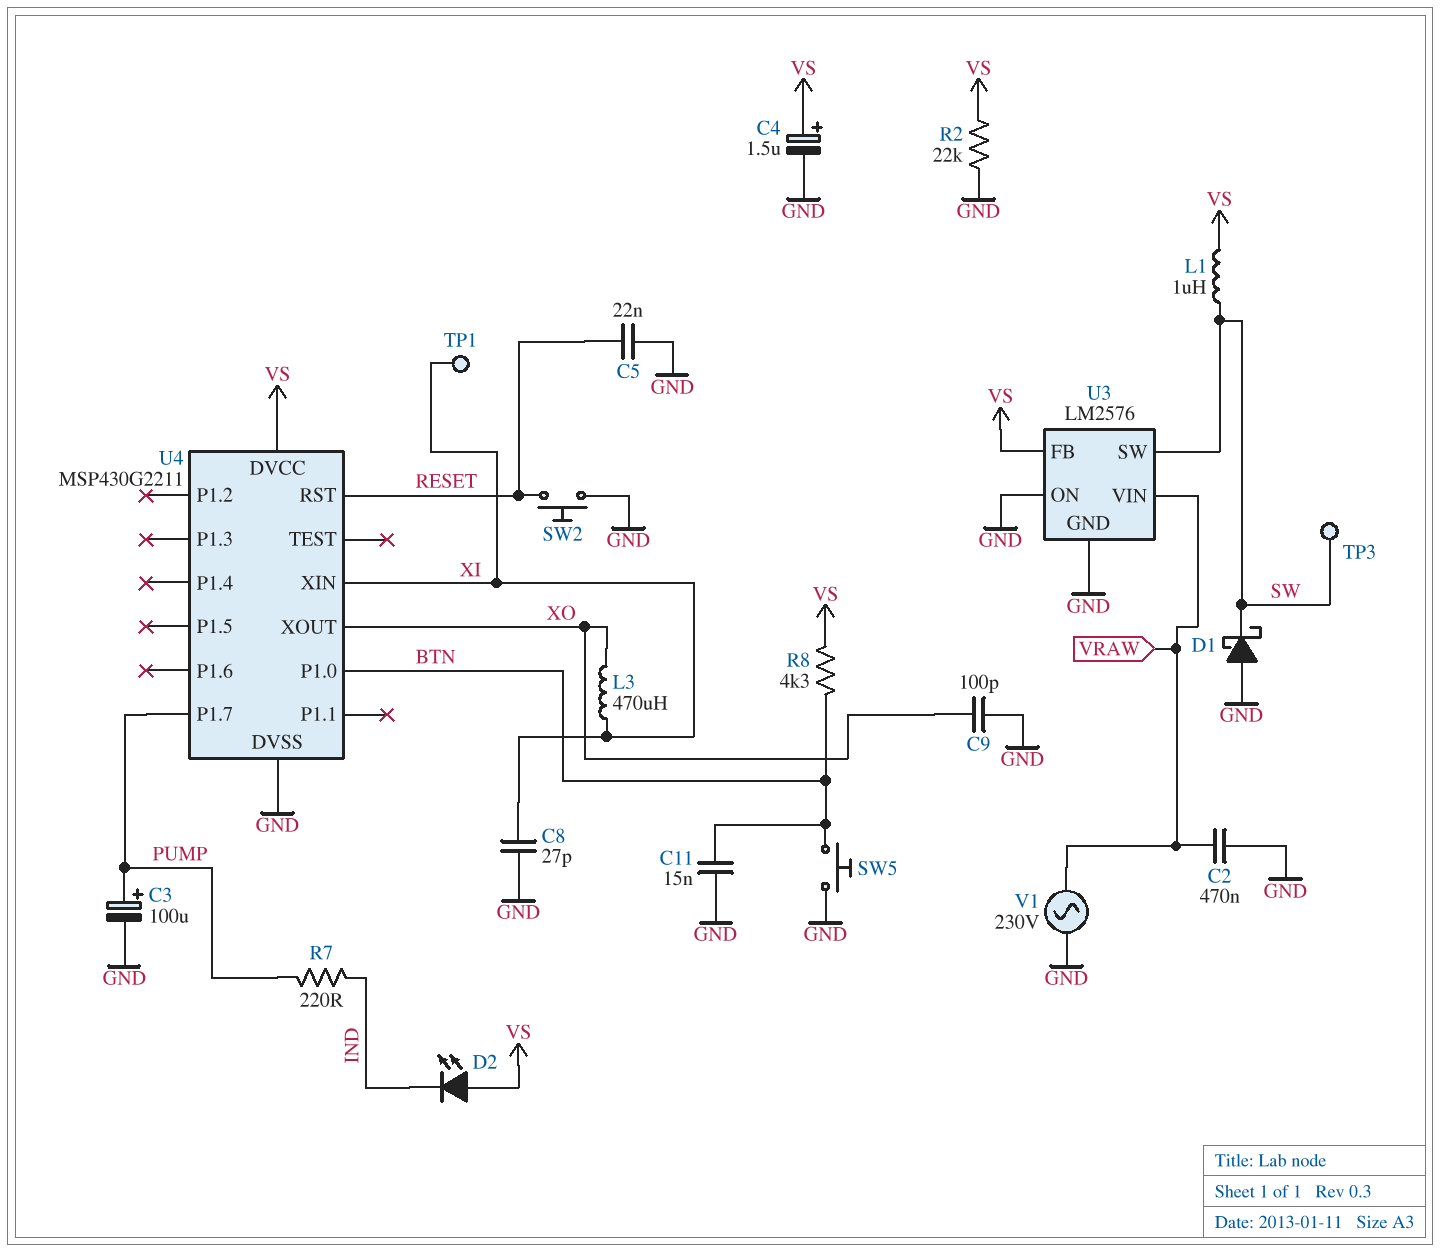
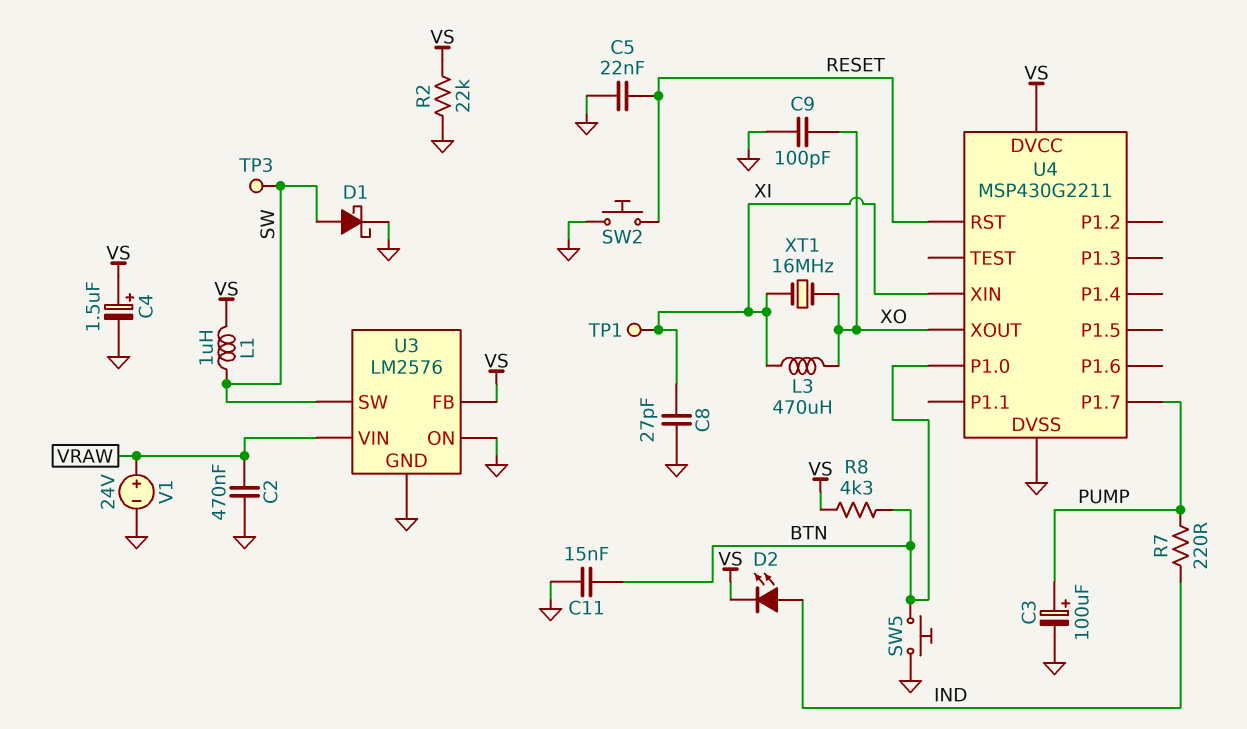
D1: schottky (A GND, K SW) -> schottky (A SW, K GND)
D2: LED (A VS, K IND) -> LED (A IND, K VS)
V1: AC 230V (GND, VRAW) -> 24V (plus VRAW, minus GND)
XT1: none -> 16MHz (XI, XO)

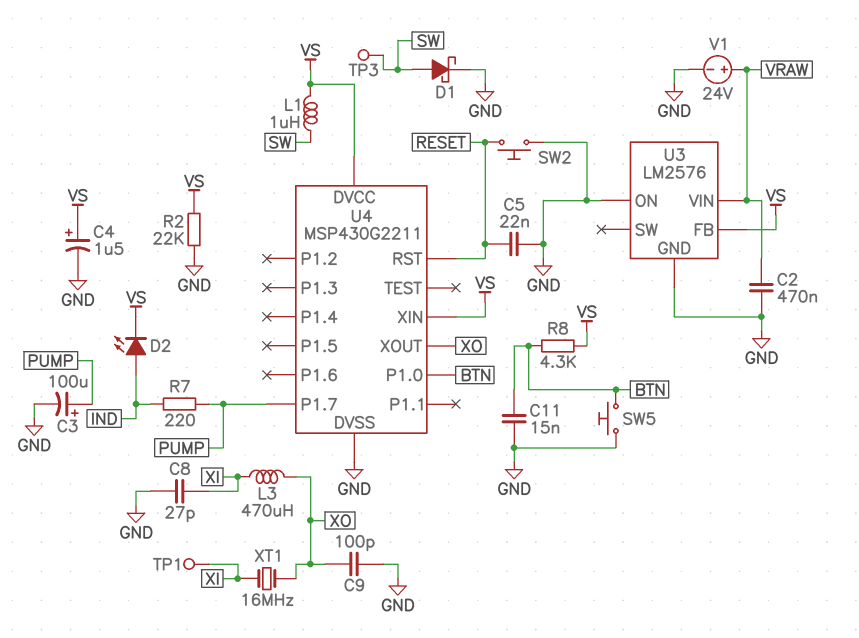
U3 pin SW: SW -> none
U4 pin XIN: XI -> VS

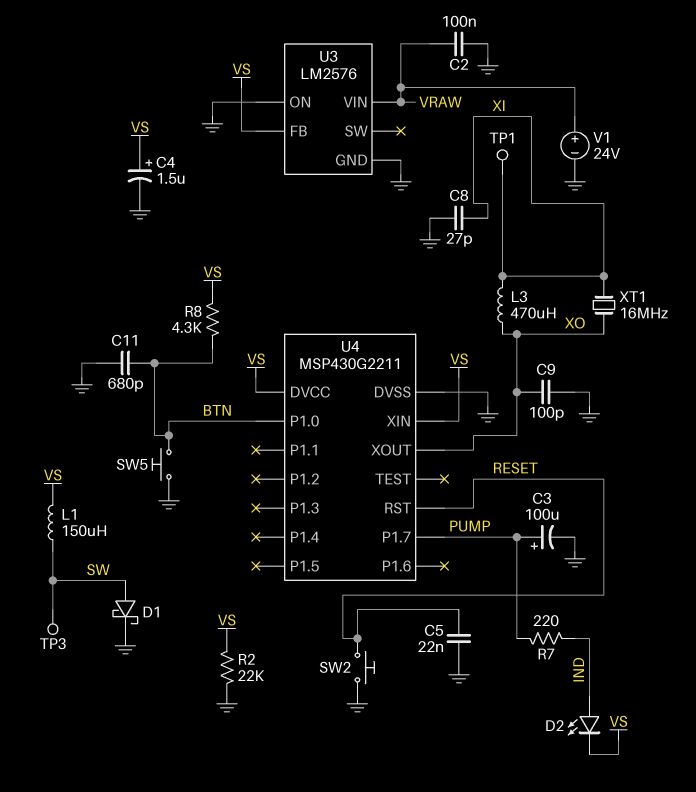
C2: 470nF (GND, VRAW) -> 100nF (GND, VRAW)
C11: 15nF (BTN, GND) -> 680pF (BTN, GND)
L1: 1uH (SW, VS) -> 150uH (SW, VS)

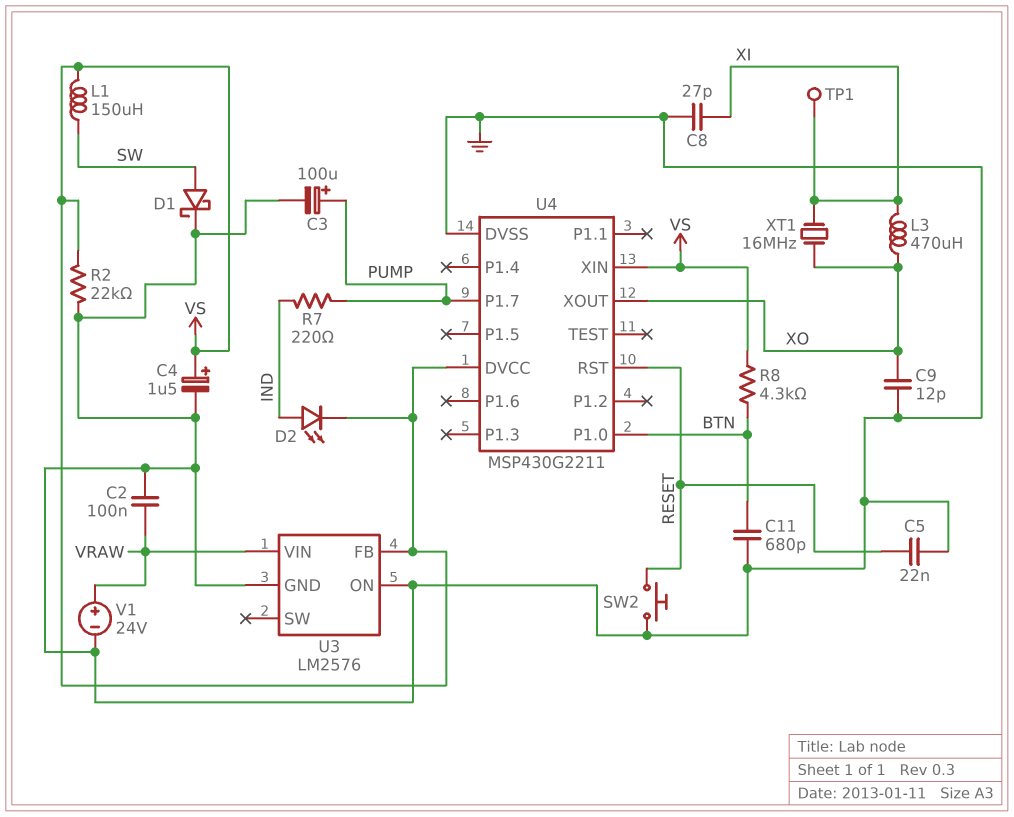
C9: 100pF (GND, XO) -> 12pF (GND, XO)
SW5: button (BTN, GND) -> none
TP3: test point (SW) -> none

